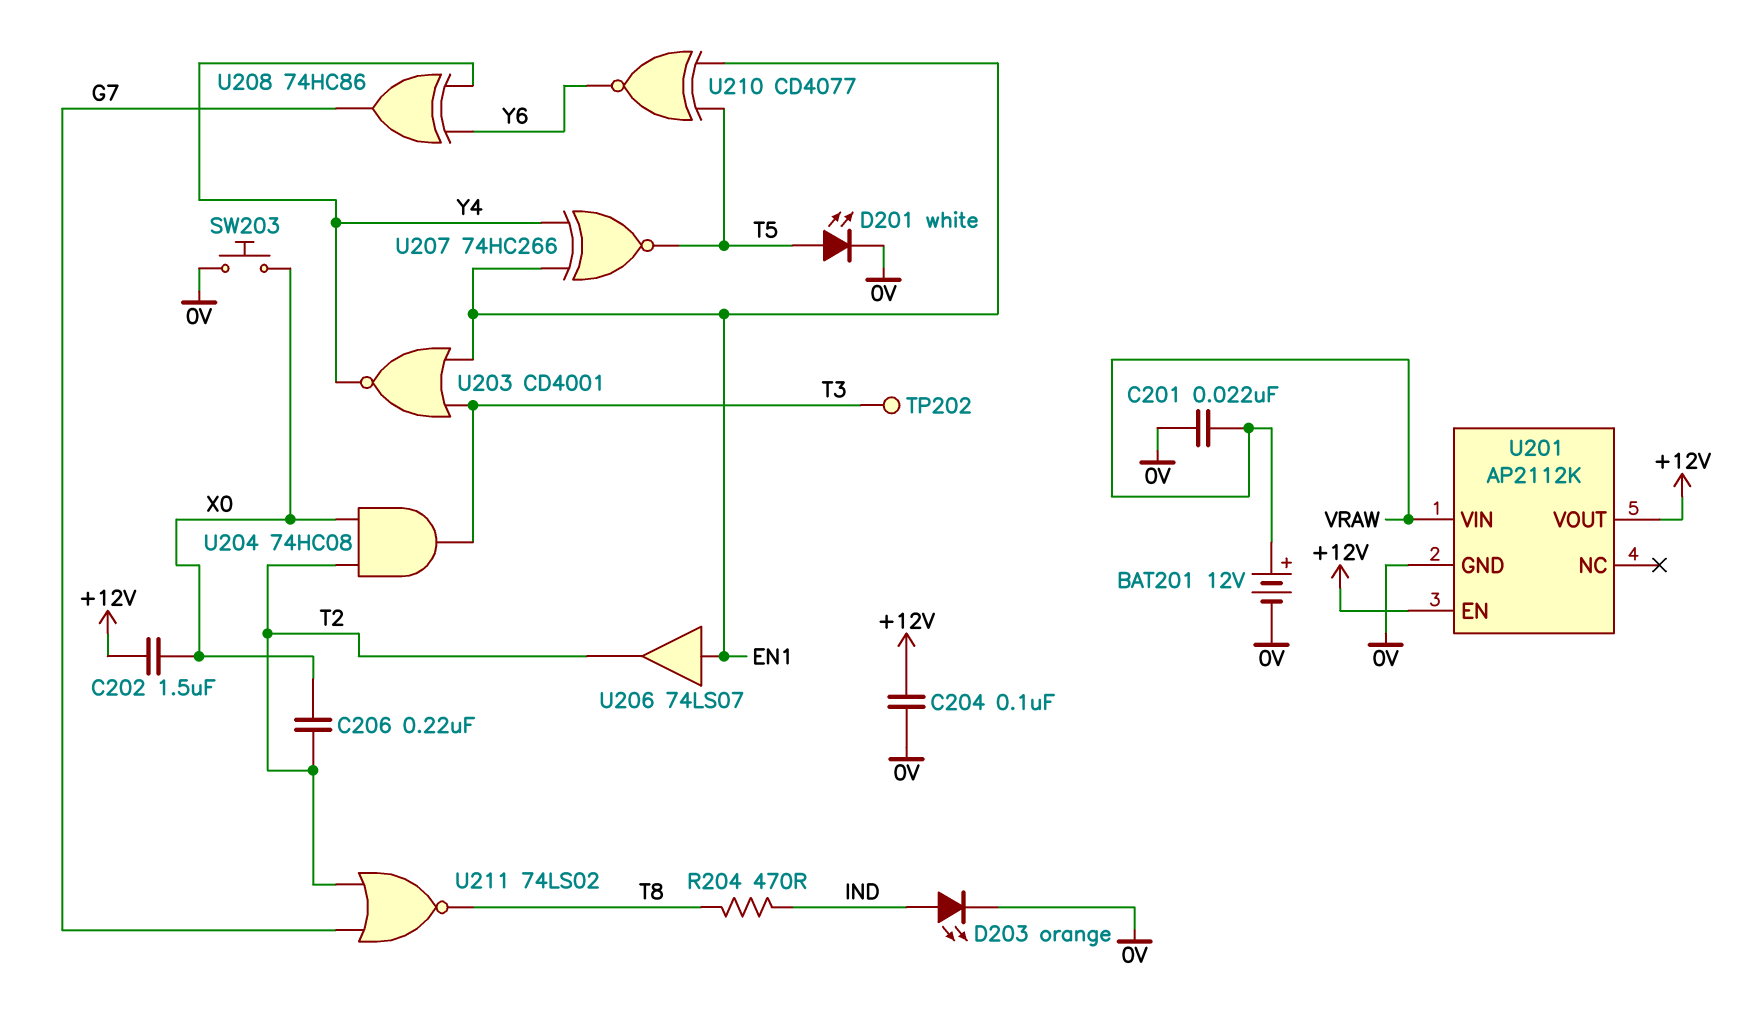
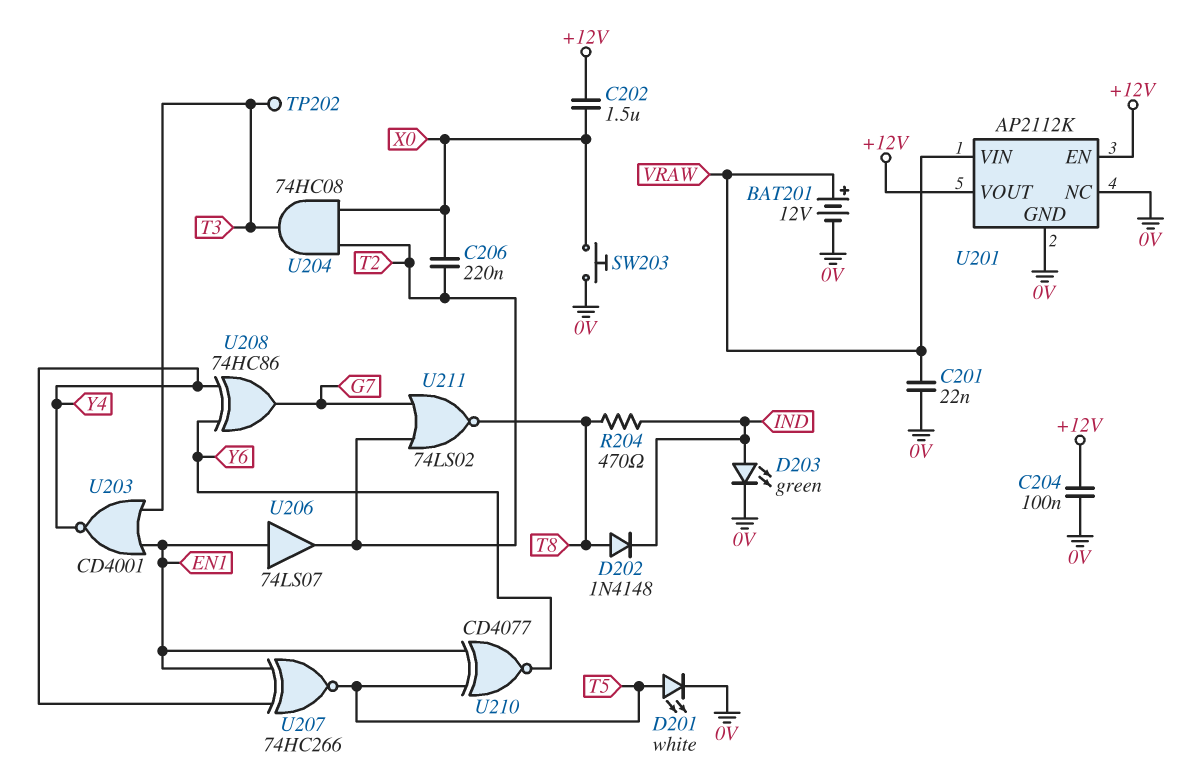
D202: none -> diode 1N4148 (A T8, K IND)
D203: LED orange (A IND, K 0V) -> LED green (A IND, K 0V)
U201 pin NC: none -> 0V

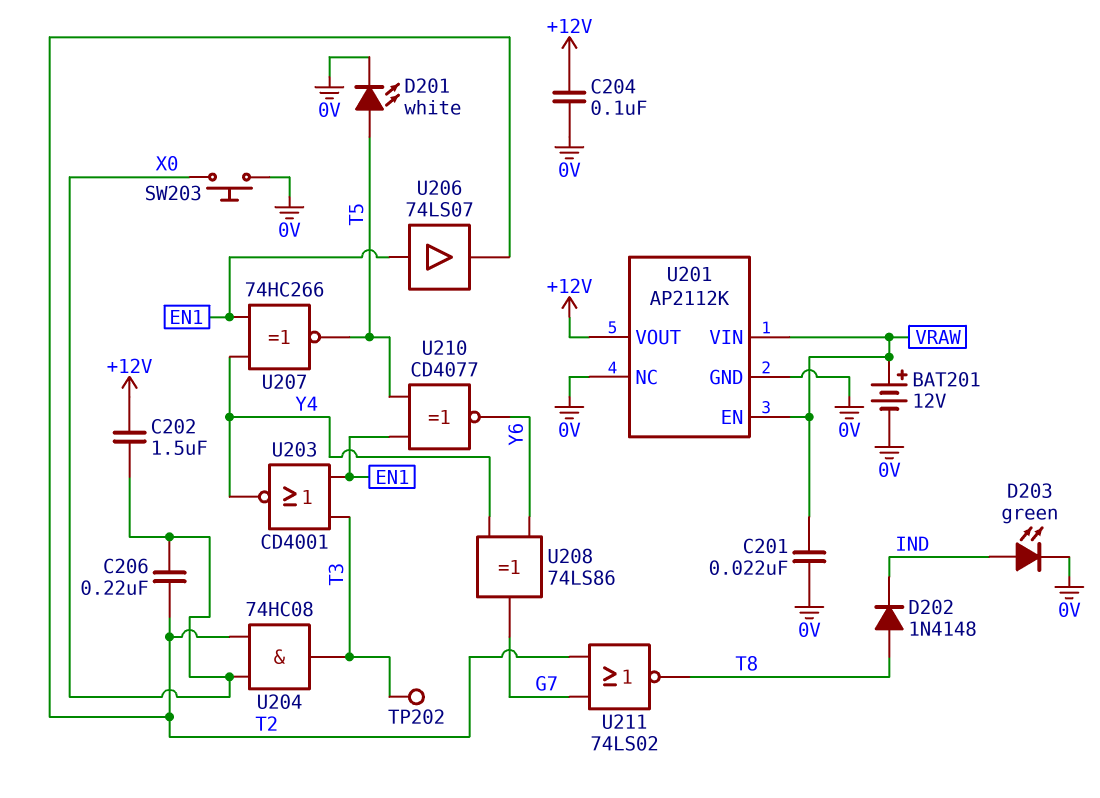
R204: 470 (IND, T8) -> none
U201 pin EN: +12V -> VRAW
U208: XOR 74HC86 (in Y4, in Y6, out G7) -> XOR 74LS86 (in Y4, in Y6, out G7)

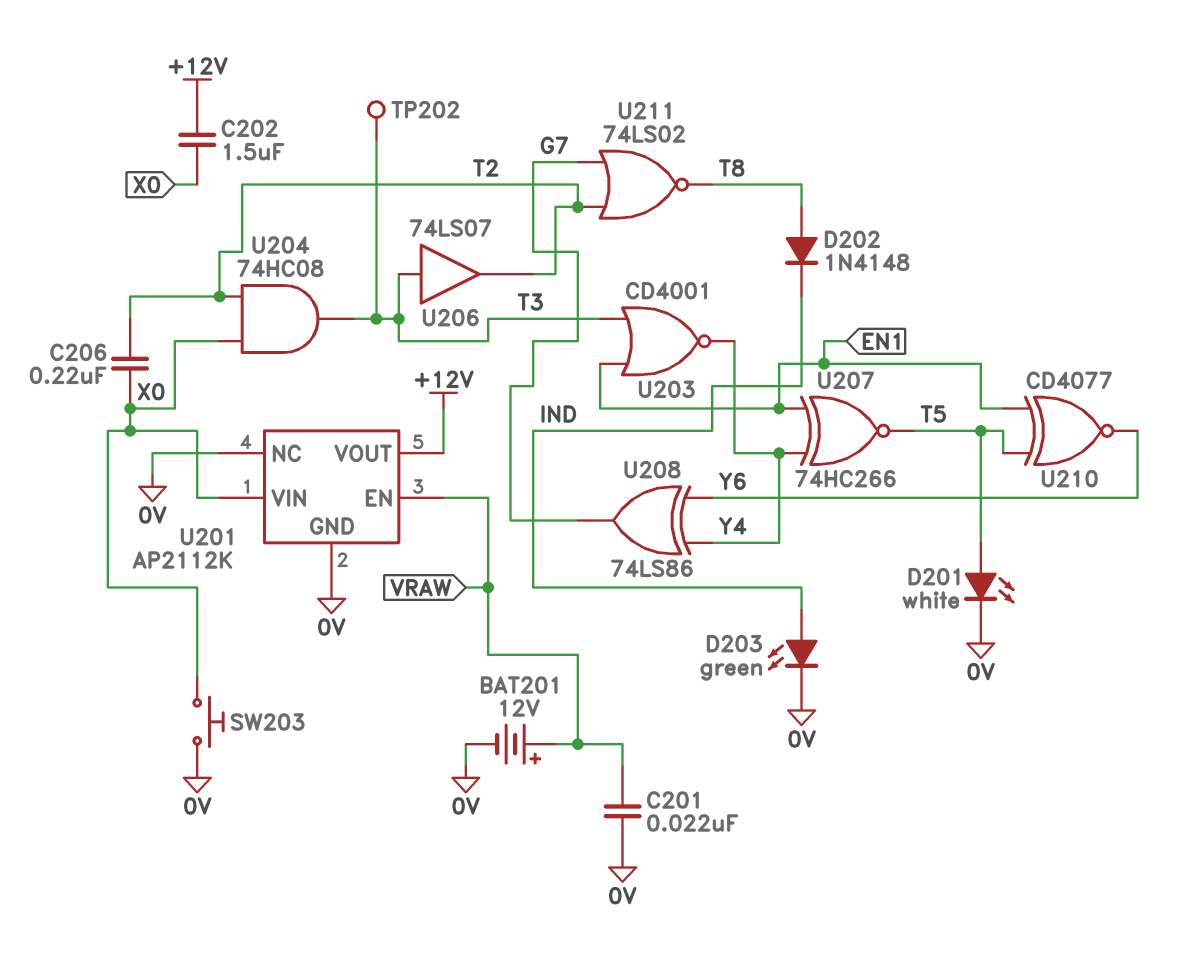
C204: 100nF (+12V, 0V) -> none
U201 pin VIN: VRAW -> X0
U206: buffer 74LS07 (in EN1, out T2) -> buffer 74LS07 (in T3, out T2)

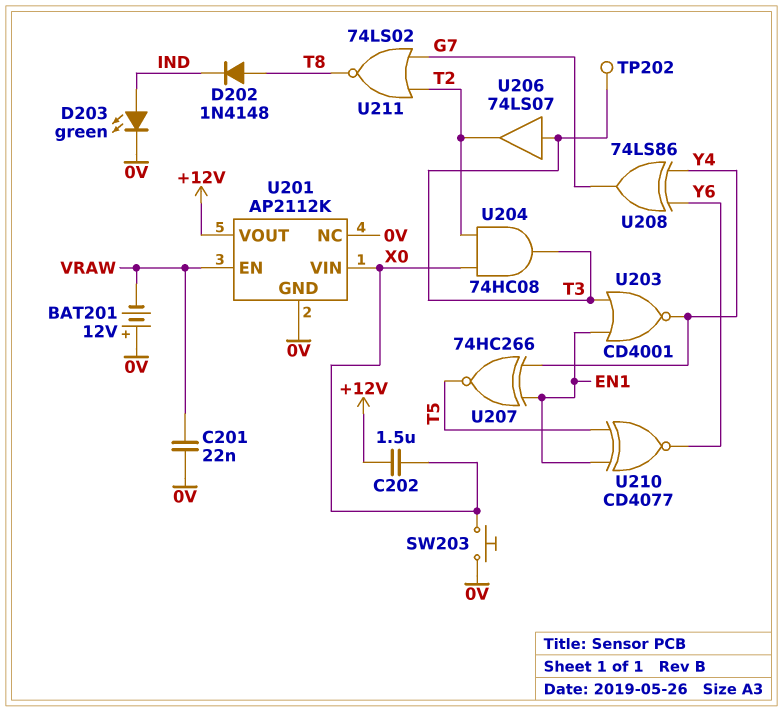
BAT201: 12V (plus VRAW, minus 0V) -> 12V (plus 0V, minus VRAW)
C206: 220nF (T2, X0) -> none
D201: LED white (A T5, K 0V) -> none

